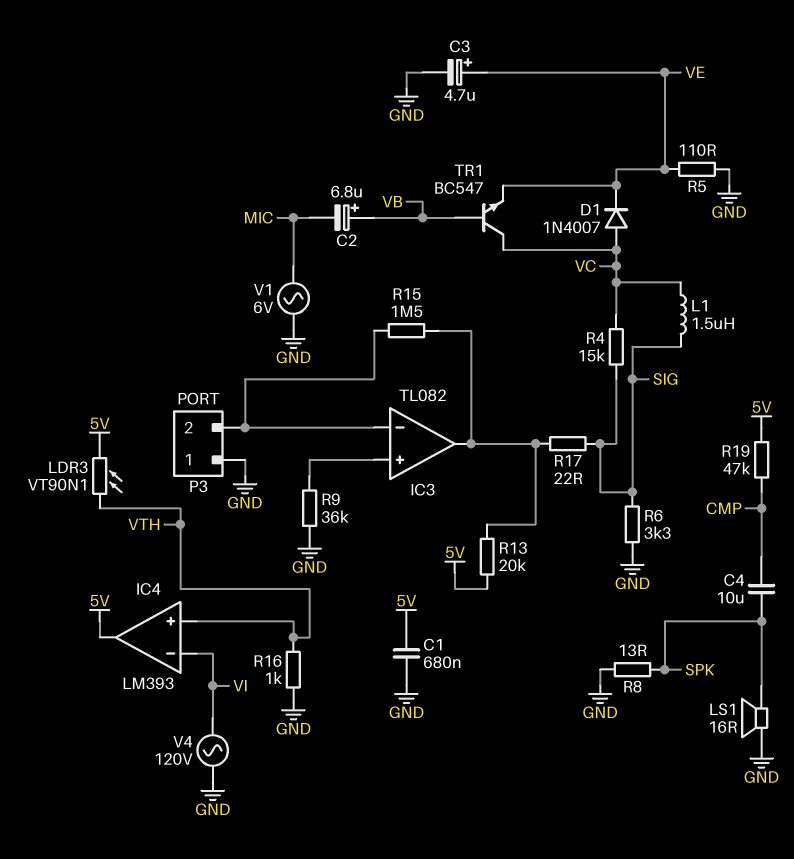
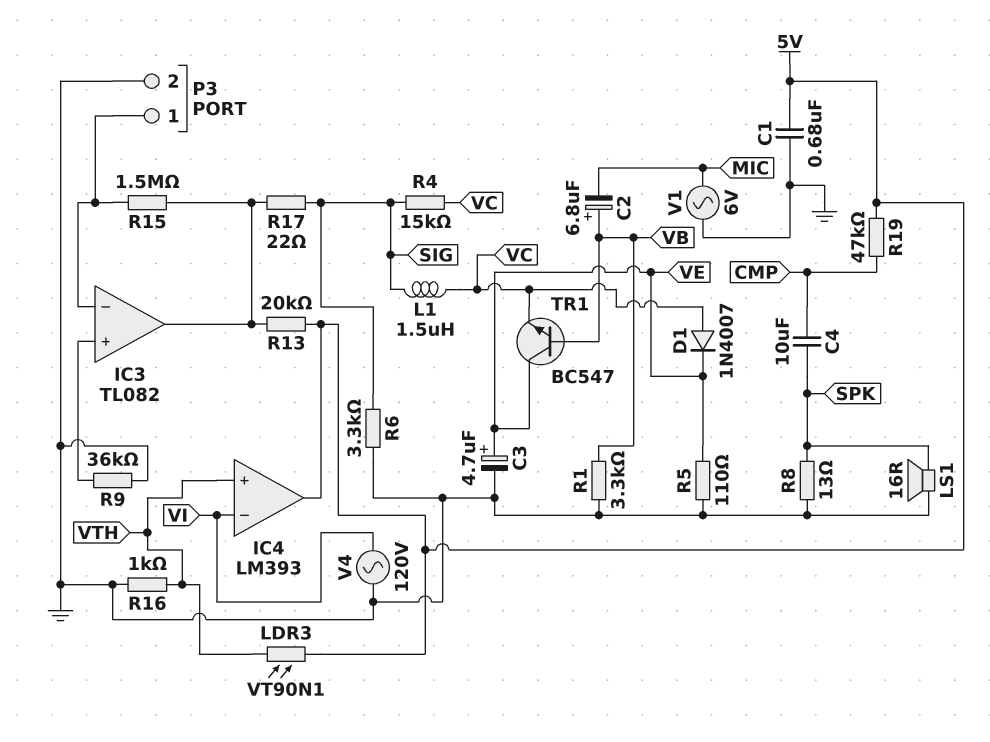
P3 pin 1: GND -> IC3/in-
P3 pin 2: IC3/in- -> GND
R1: none -> 3.3k (GND, VB)
TR1: NPN BC547 (B VB, C VC, E VE) -> NPN BC547 (B VB, C VE, E VC)

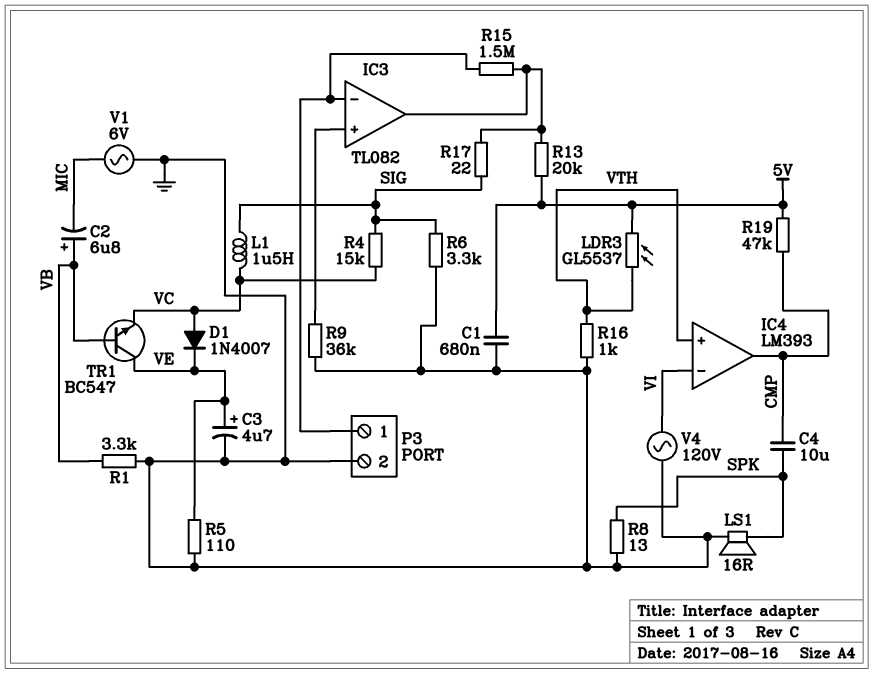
IC4 pin out: 5V -> CMP
LDR3: VT90N1 (5V, VTH) -> GL5537 (5V, VTH)

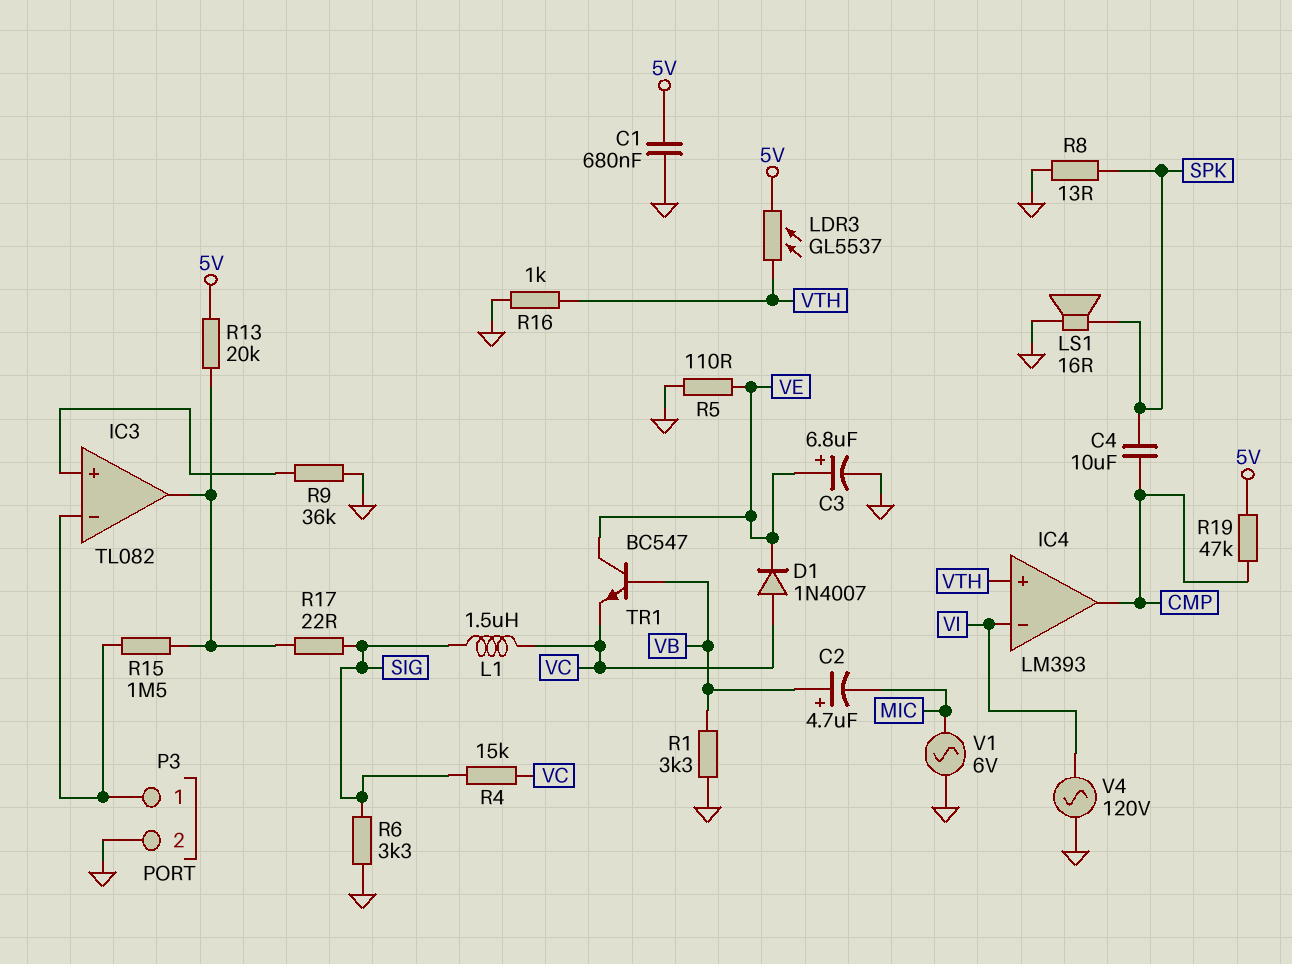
C2: 6.8uF (plus VB, minus MIC) -> 4.7uF (plus VB, minus MIC)
C3: 4.7uF (plus VE, minus GND) -> 6.8uF (plus VE, minus GND)

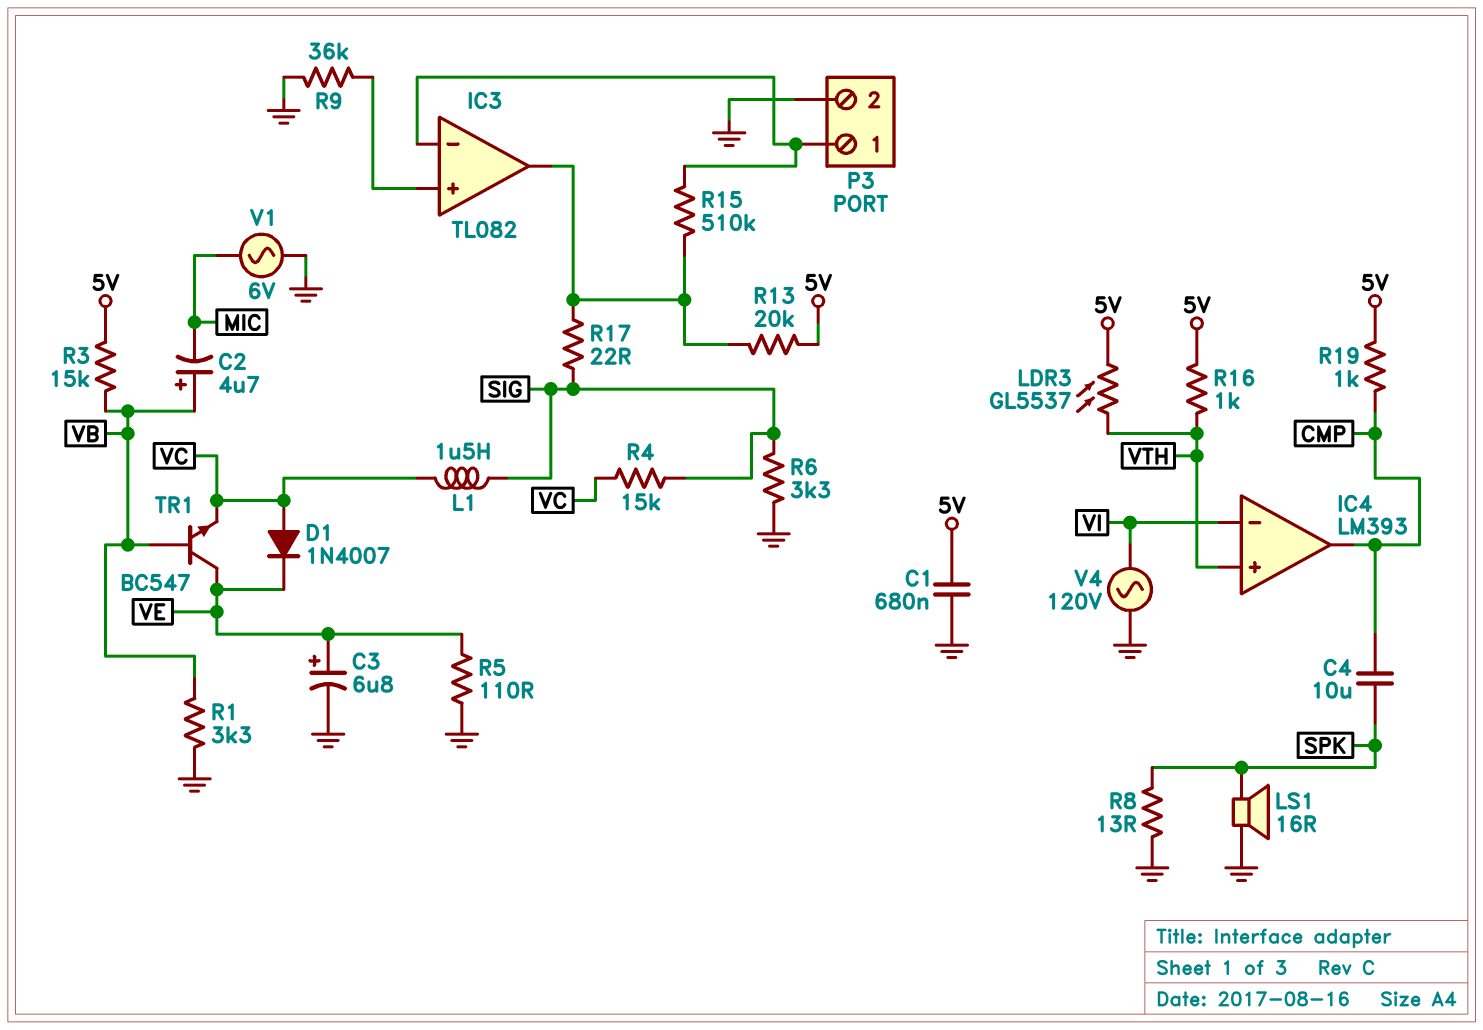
R3: none -> 15k (5V, VB)
R15: 1.5M (IC3/in-, IC3/out) -> 510k (IC3/in-, IC3/out)
R16: 1k (GND, VTH) -> 1k (5V, VTH)
R19: 47k (5V, CMP) -> 1k (5V, CMP)

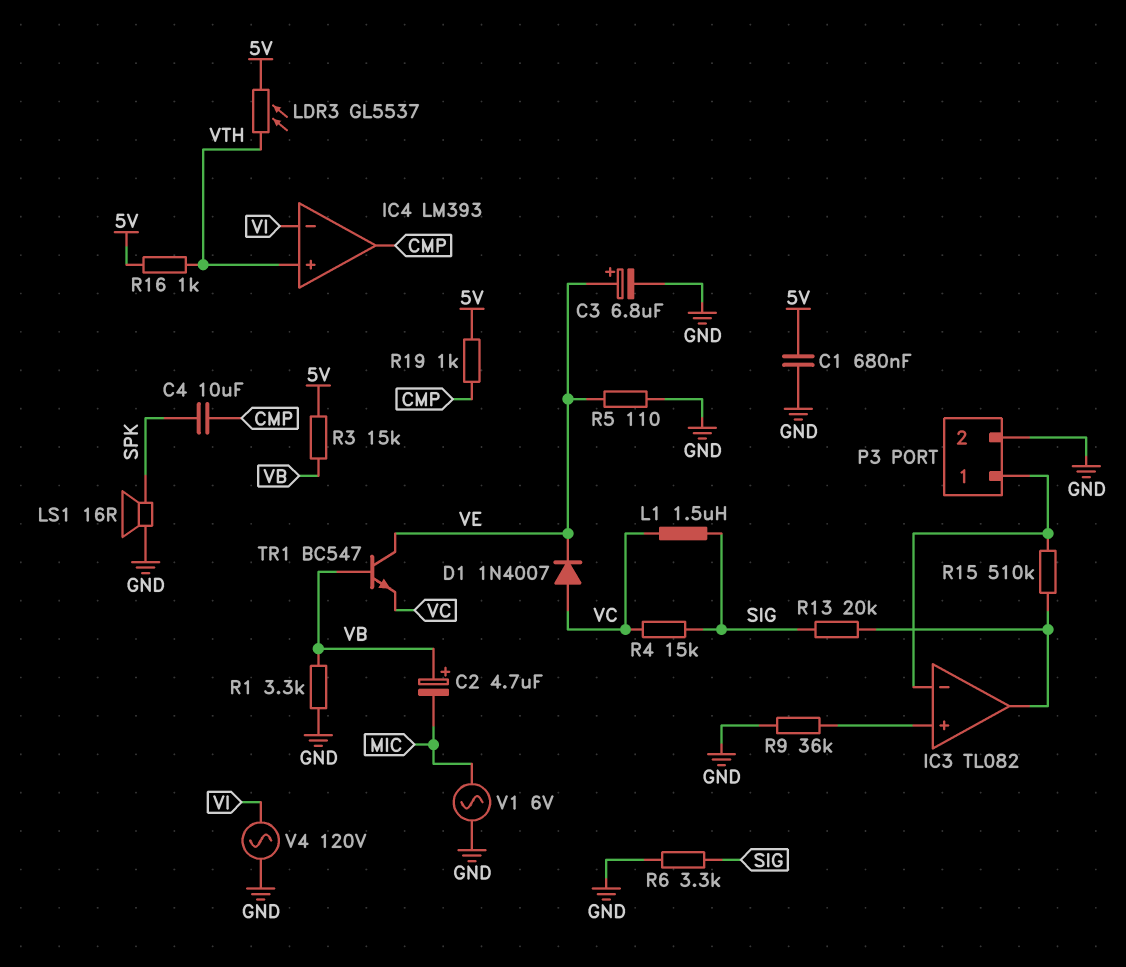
R8: 13 (GND, SPK) -> none
R13: 20k (5V, IC3/out) -> 20k (IC3/out, SIG)
R17: 22 (IC3/out, SIG) -> none

